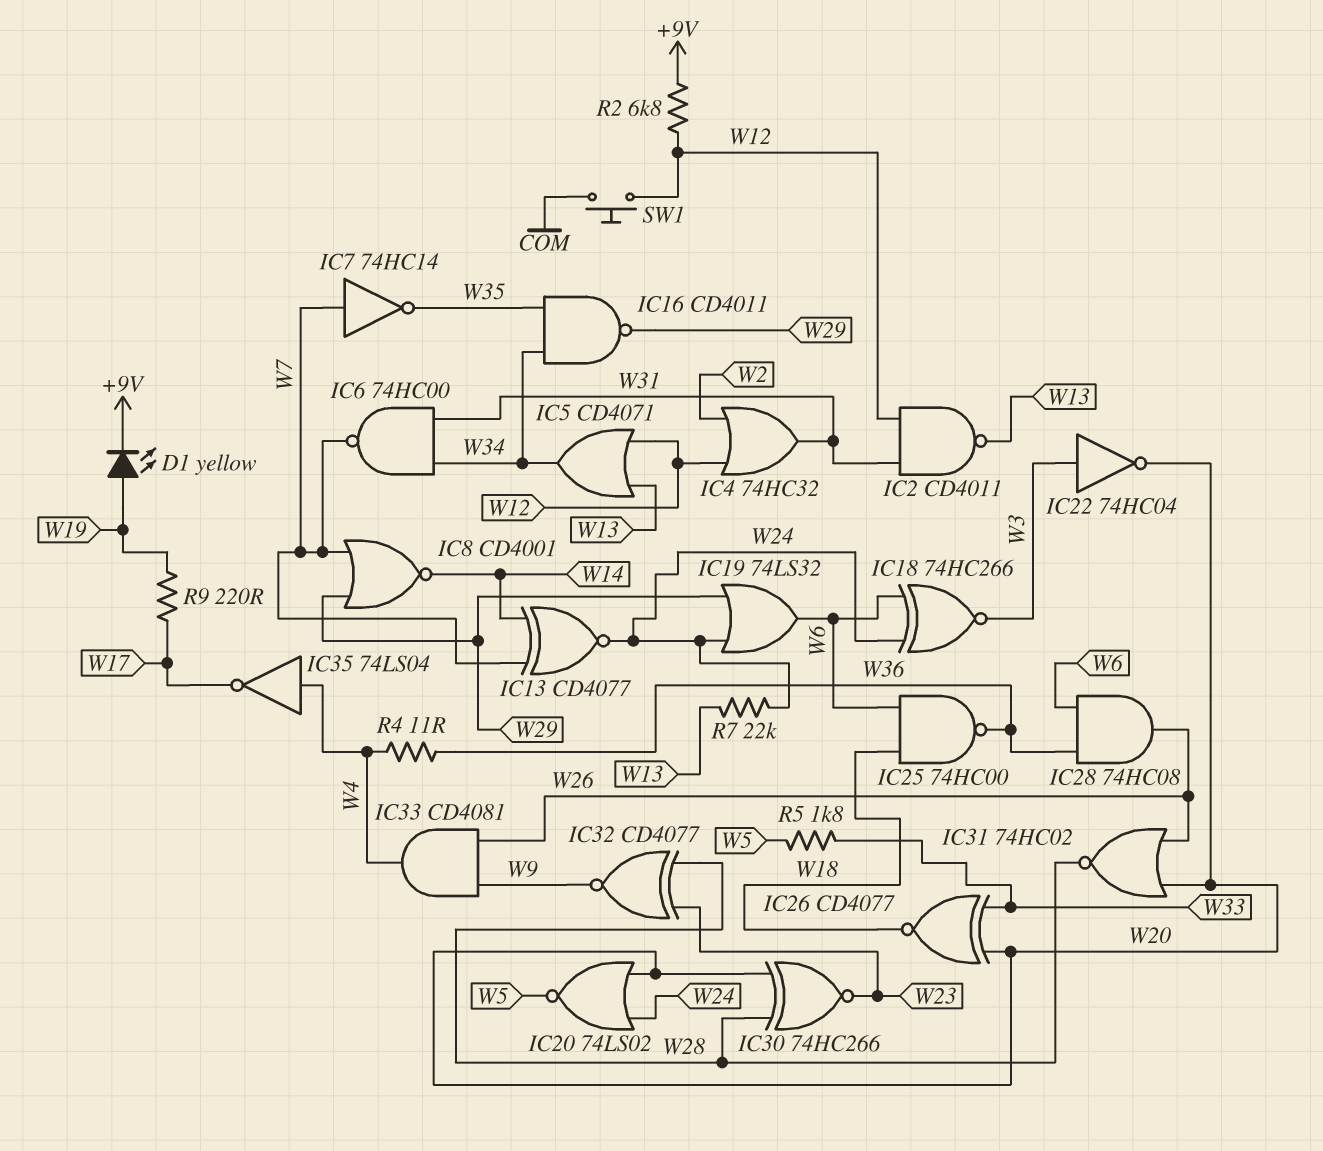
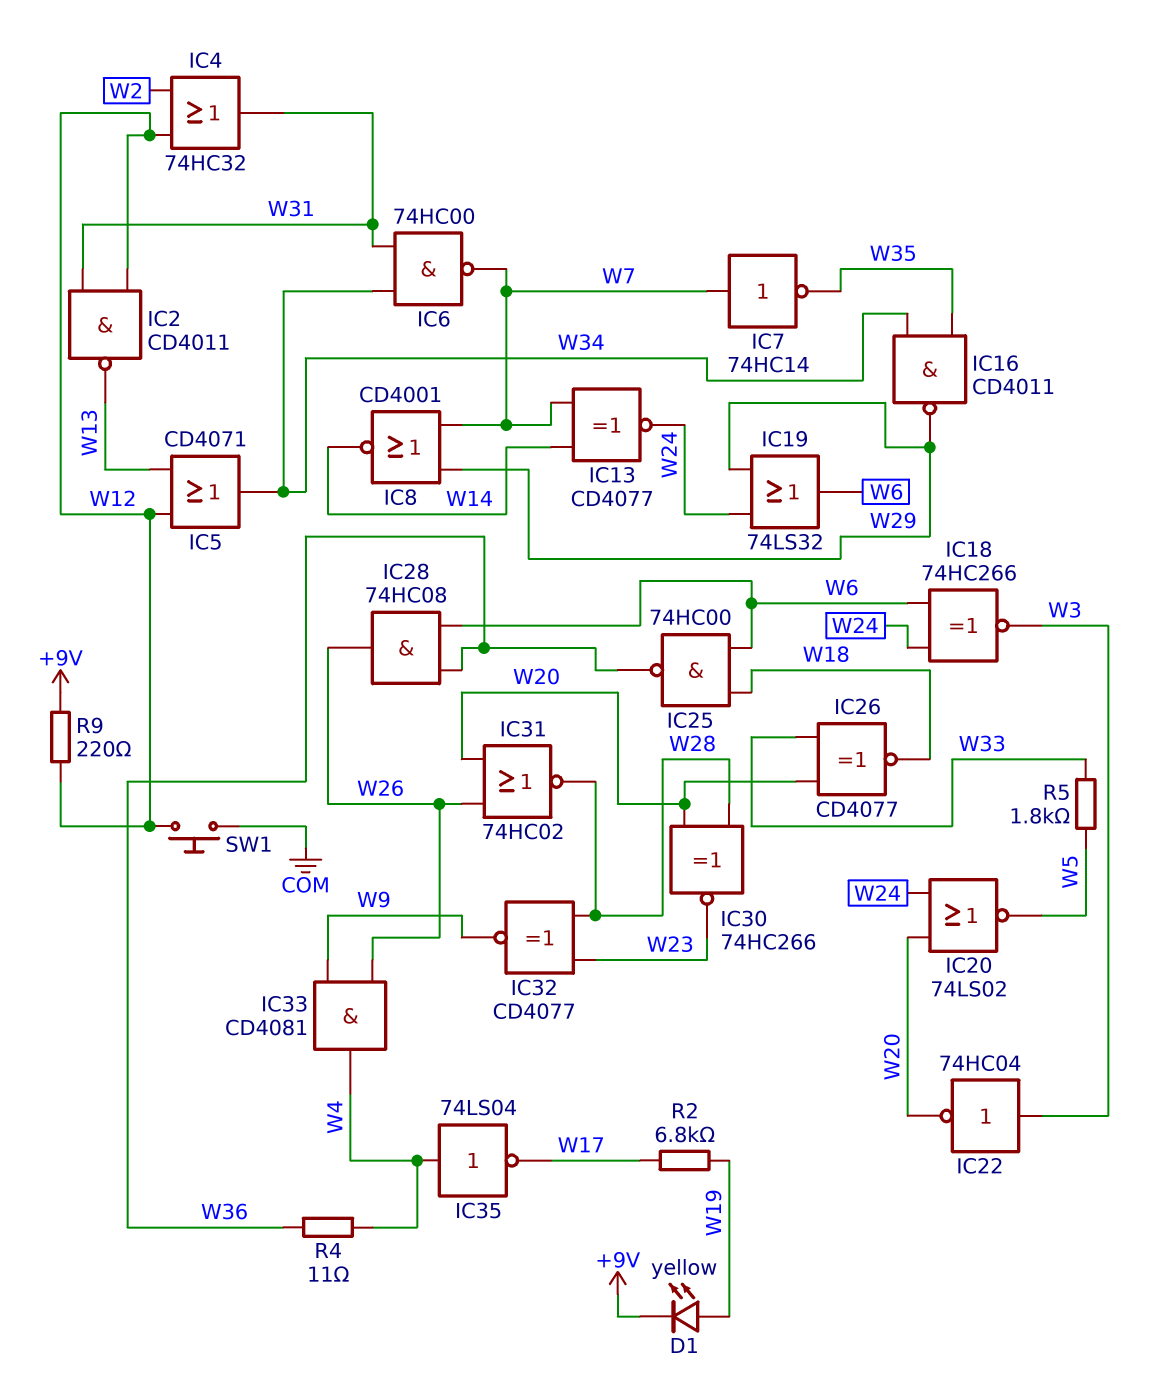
R2: 6.8k (+9V, W12) -> 6.8k (W17, W19)
R7: 22k (W13, W24) -> none
R9: 220 (W17, W19) -> 220 (+9V, W12)

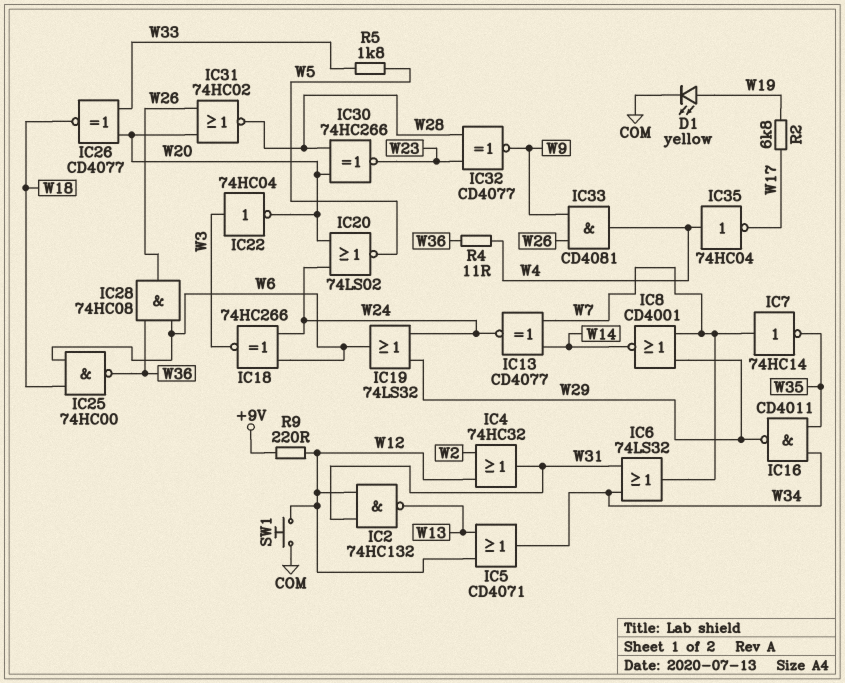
D1: LED yellow (A W19, K +9V) -> LED yellow (A W19, K COM)
IC2: NAND CD4011 (in W12, in W31, out W13) -> NAND 74HC132 (in W12, in W31, out W13)
IC6: NAND 74HC00 (in W31, in W34, out W7) -> OR 74LS32 (in W31, in W34, out W7)
IC35: NOT 74LS04 (in W4, out W17) -> NOT 74HC04 (in W4, out W17)

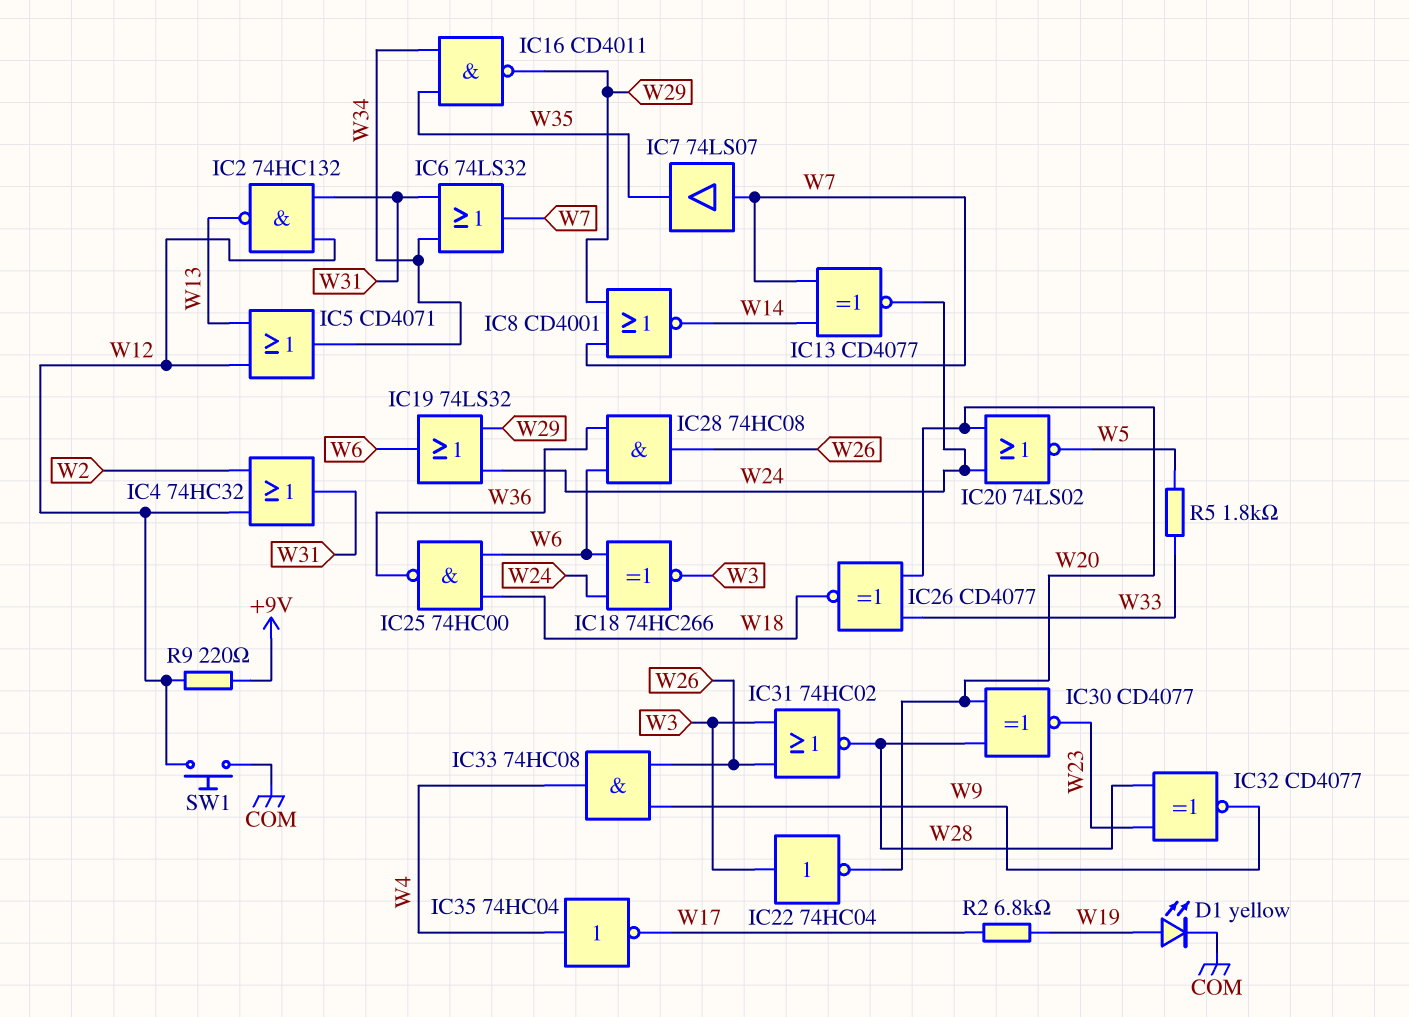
IC7: NOT 74HC14 (in W7, out W35) -> buffer 74LS07 (in W7, out W35)
IC30: XNOR 74HC266 (in W20, in W28, out W23) -> XNOR CD4077 (in W20, in W28, out W23)
IC31: NOR 74HC02 (in W20, in W26, out W28) -> NOR 74HC02 (in W3, in W26, out W28)
IC33: AND CD4081 (in W9, in W26, out W4) -> AND 74HC08 (in W9, in W26, out W4)
R4: 11 (W4, W36) -> none

